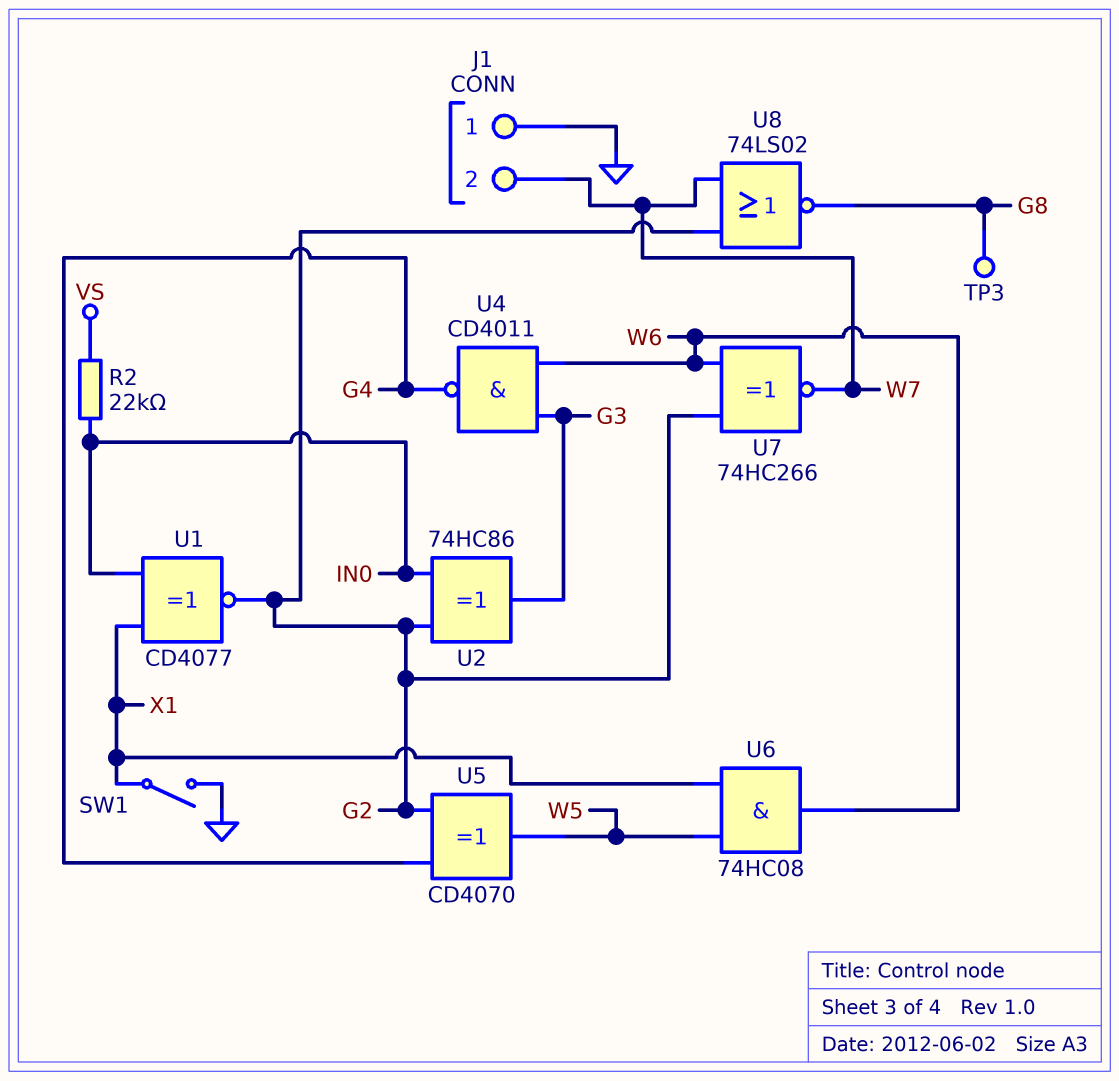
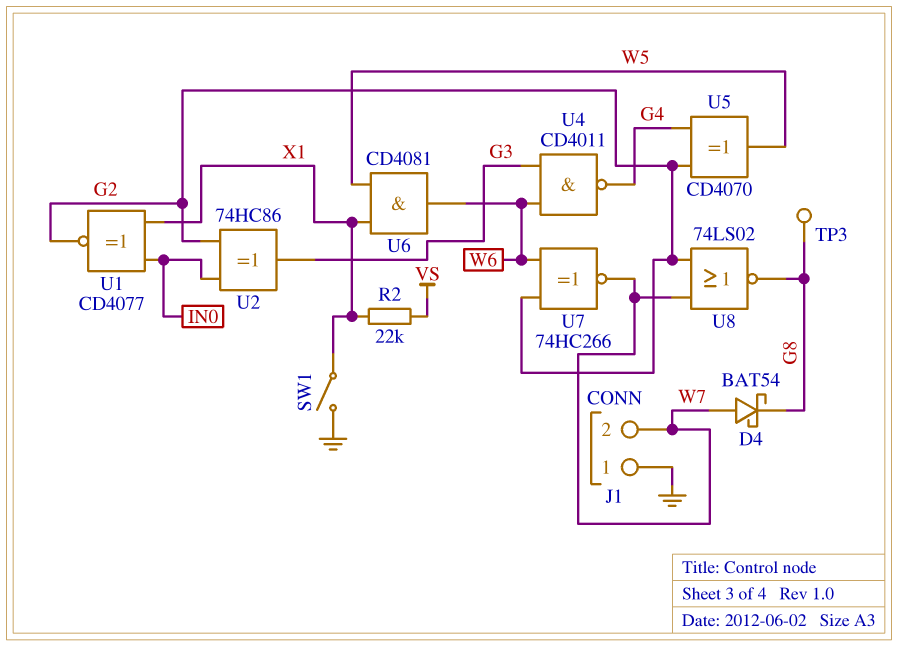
D4: none -> schottky BAT54 (A W7, K G8)
R2: 22k (IN0, VS) -> 22k (VS, X1)
U6: AND 74HC08 (in W5, in X1, out W6) -> AND CD4081 (in W5, in X1, out W6)

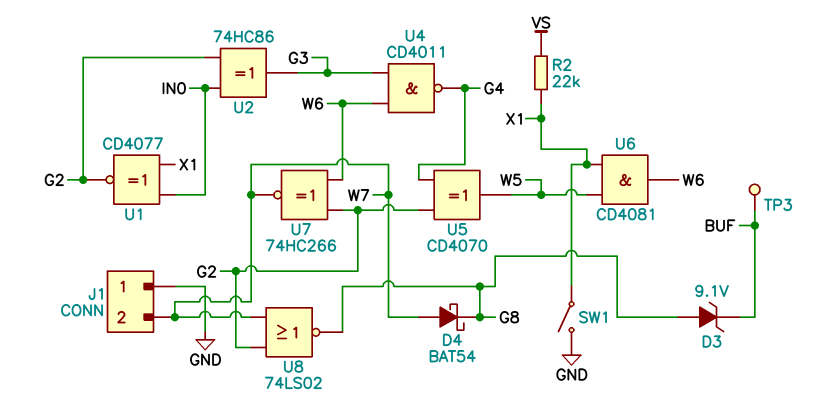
D3: none -> zener 9.1V (A G8, K BUF)
TP3: test point (G8) -> test point (BUF)

